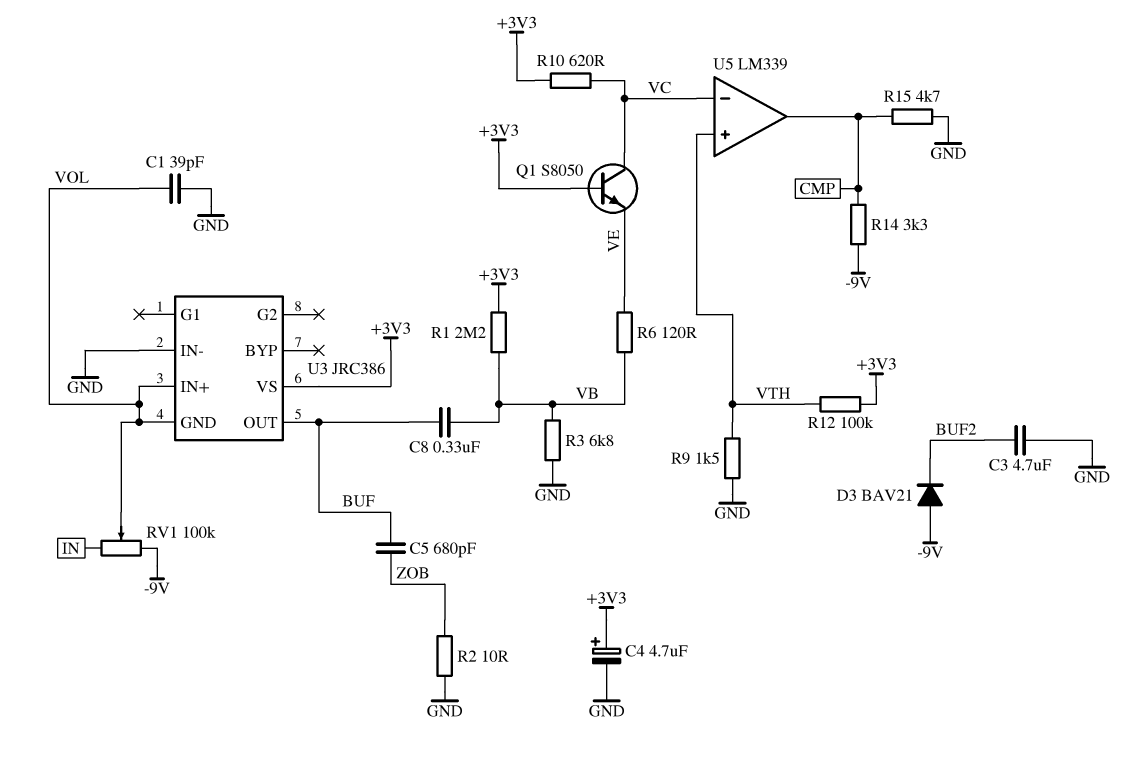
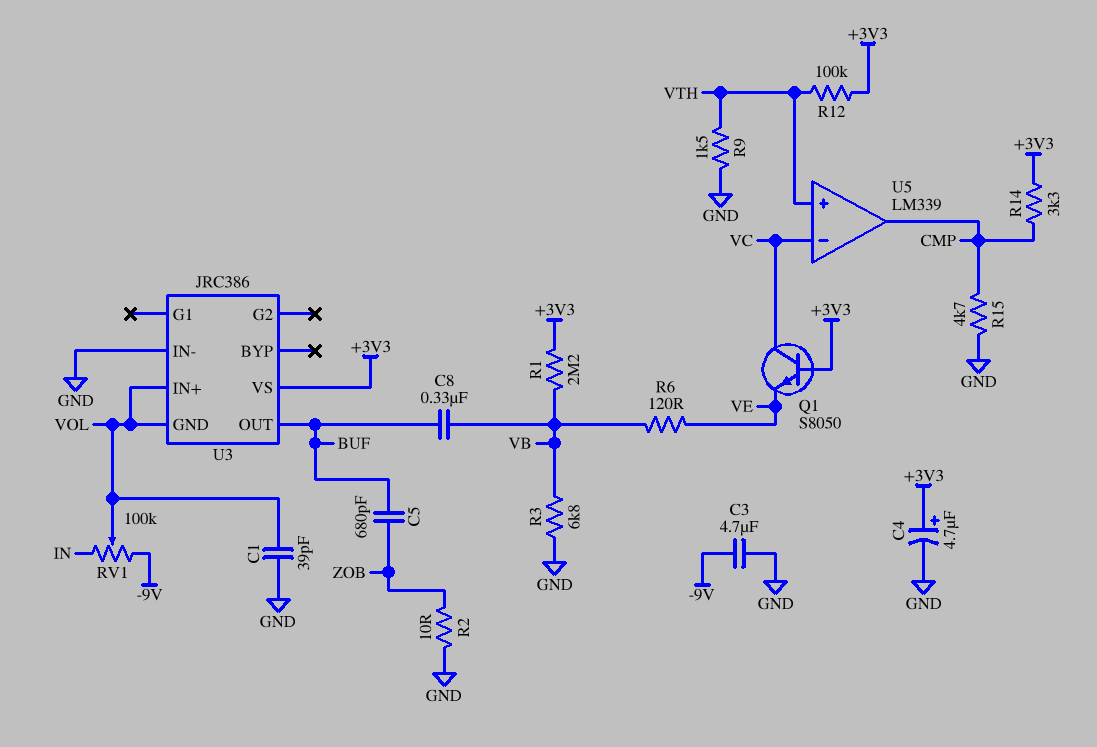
C3: 4.7uF (BUF2, GND) -> 4.7uF (-9V, GND)
D3: diode BAV21 (A -9V, K BUF2) -> none
R10: 620 (+3V3, VC) -> none
R14: 3.3k (-9V, CMP) -> 3.3k (+3V3, CMP)

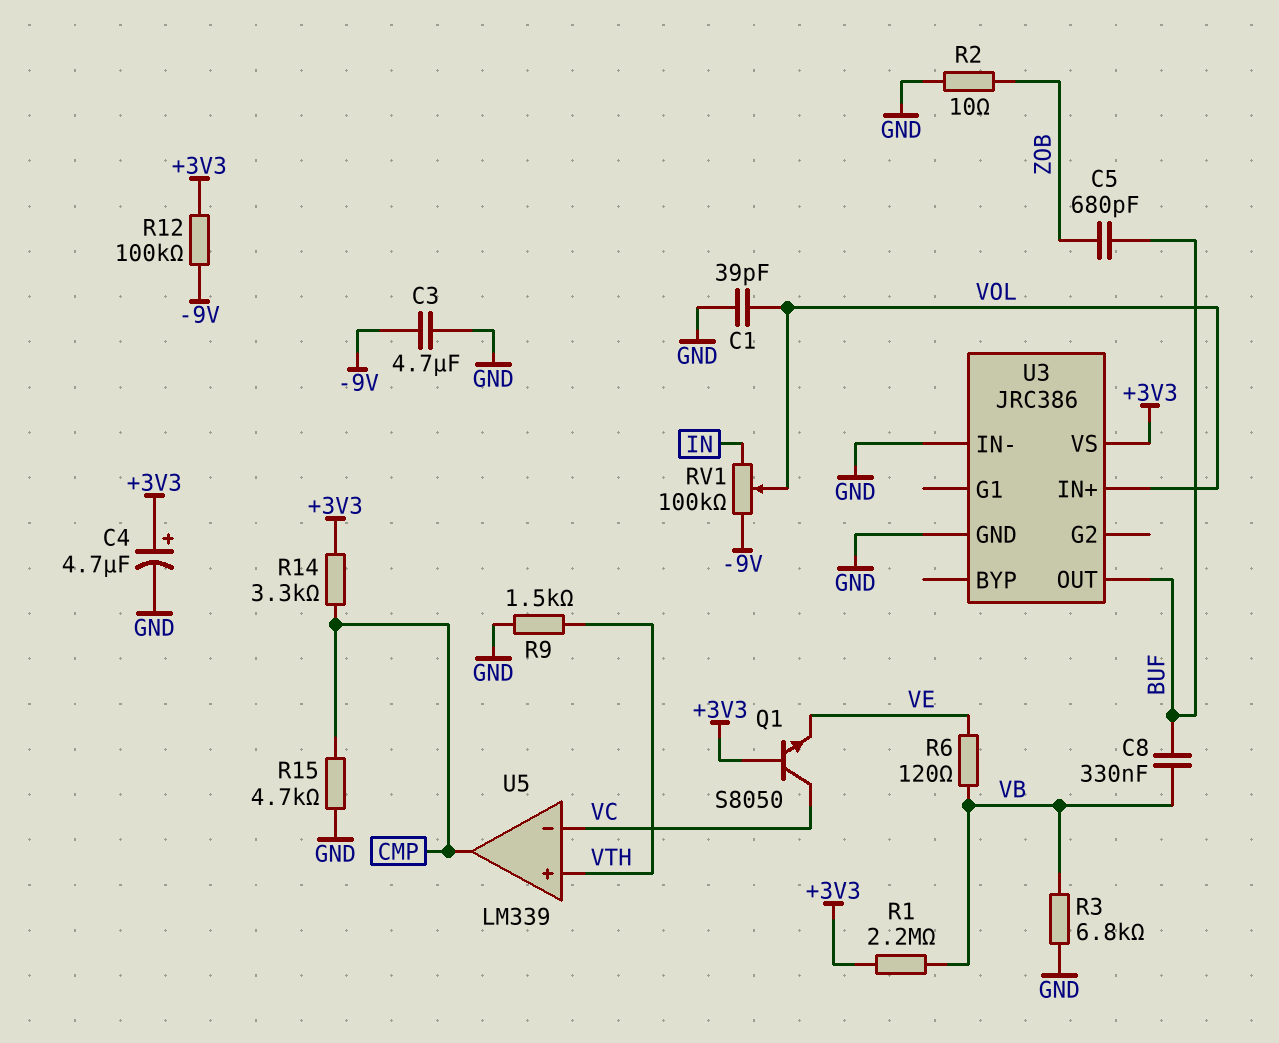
R12: 100k (+3V3, VTH) -> 100k (+3V3, -9V)
U3 pin GND: VOL -> GND

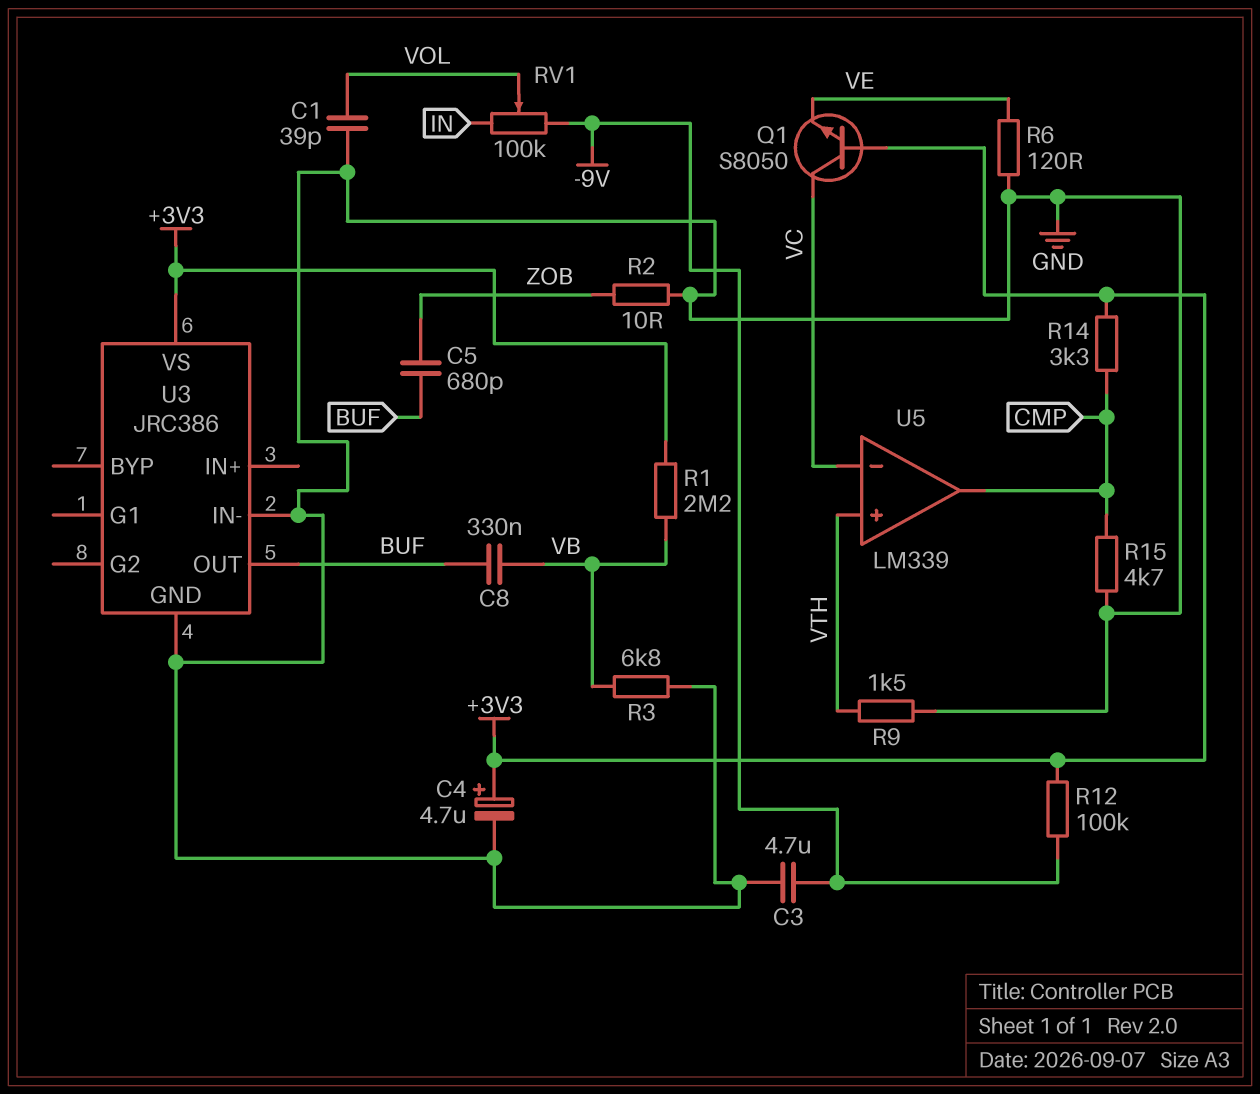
R6: 120 (VB, VE) -> 120 (GND, VE)
U3 pin IN+: VOL -> none

